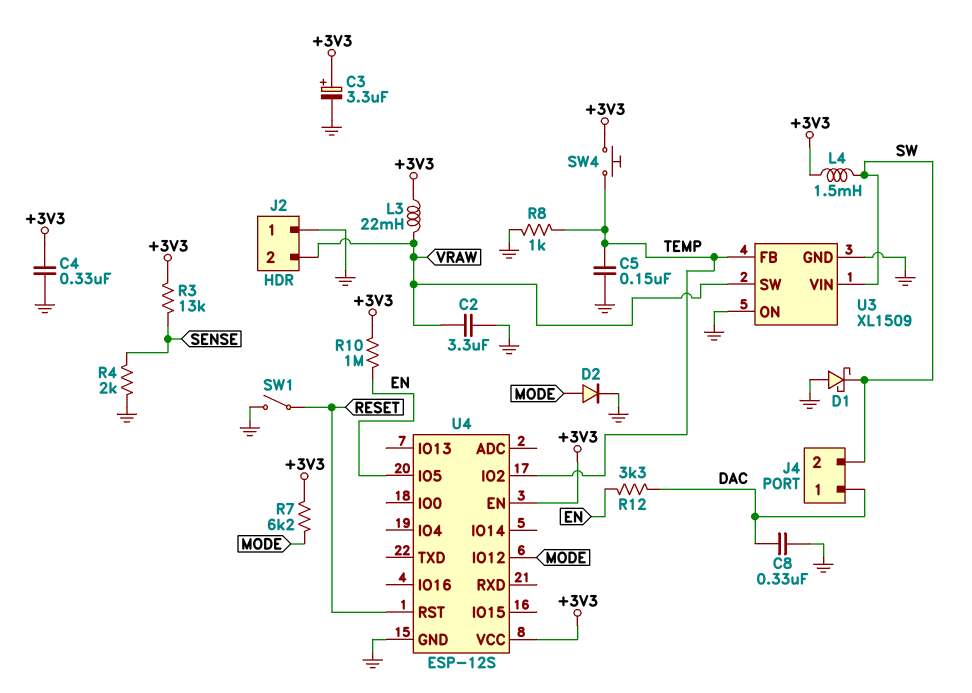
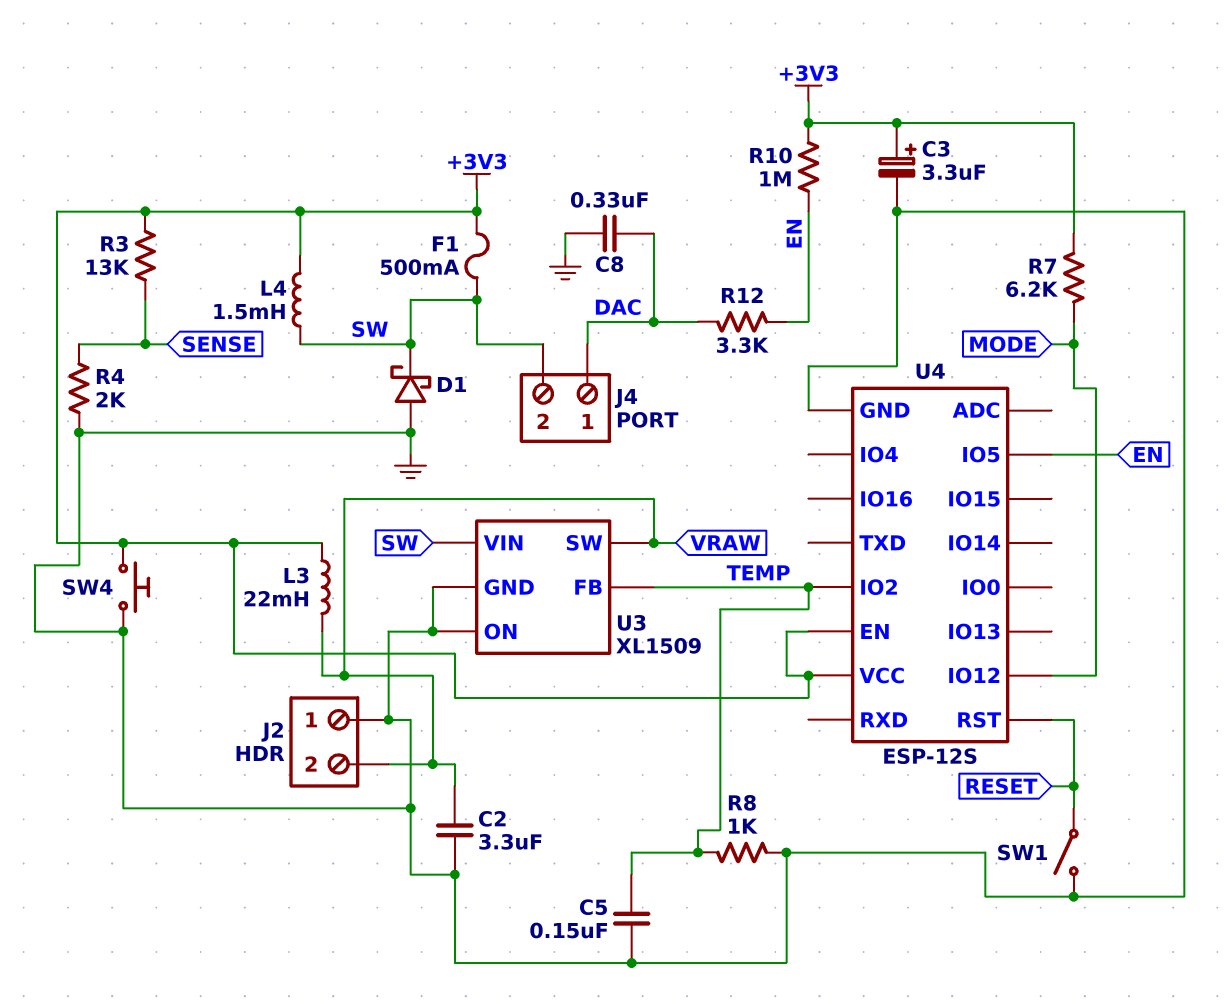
C4: 330nF (+3V3, GND) -> none
D2: diode (A MODE, K GND) -> none
F1: none -> 500mA (+3V3, SW)
SW4: button (+3V3, TEMP) -> button (+3V3, GND)

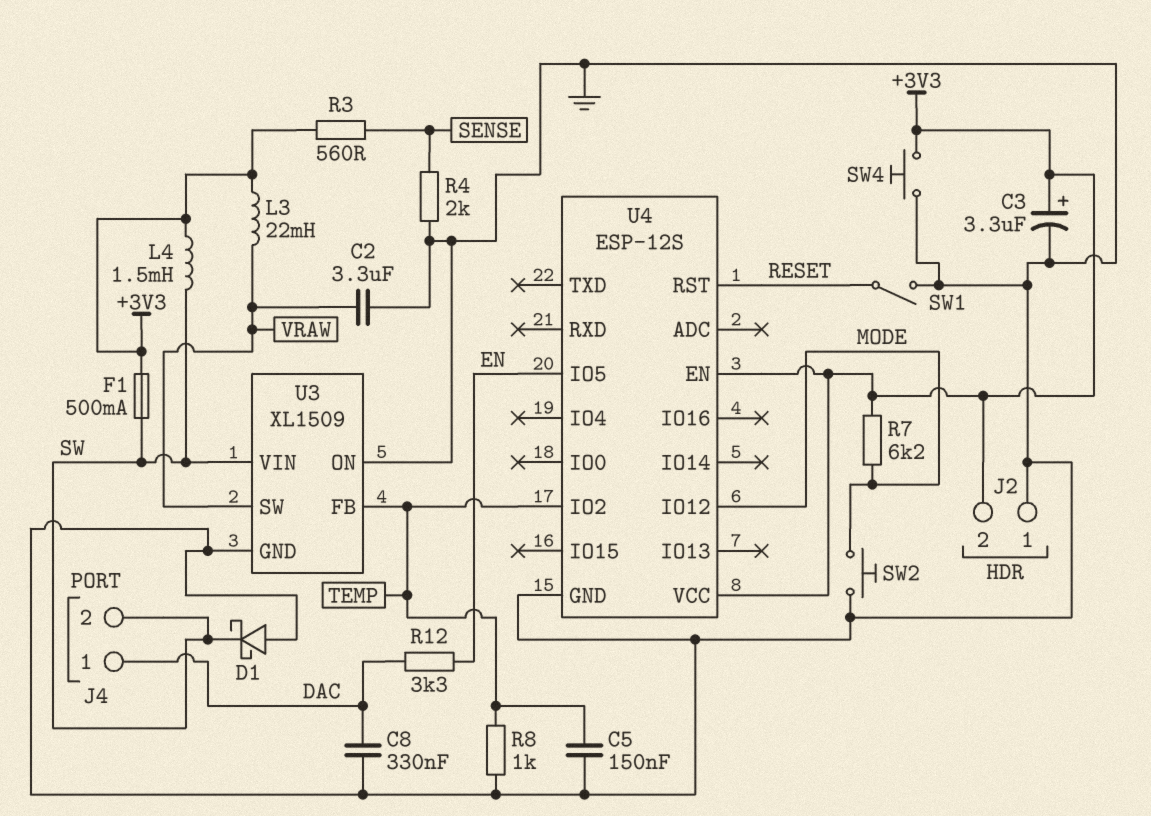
J2 pin 2: VRAW -> +3V3
R3: 13k (+3V3, SENSE) -> 560 (+3V3, SENSE)
R10: 1M (+3V3, EN) -> none
SW2: none -> button (GND, MODE)

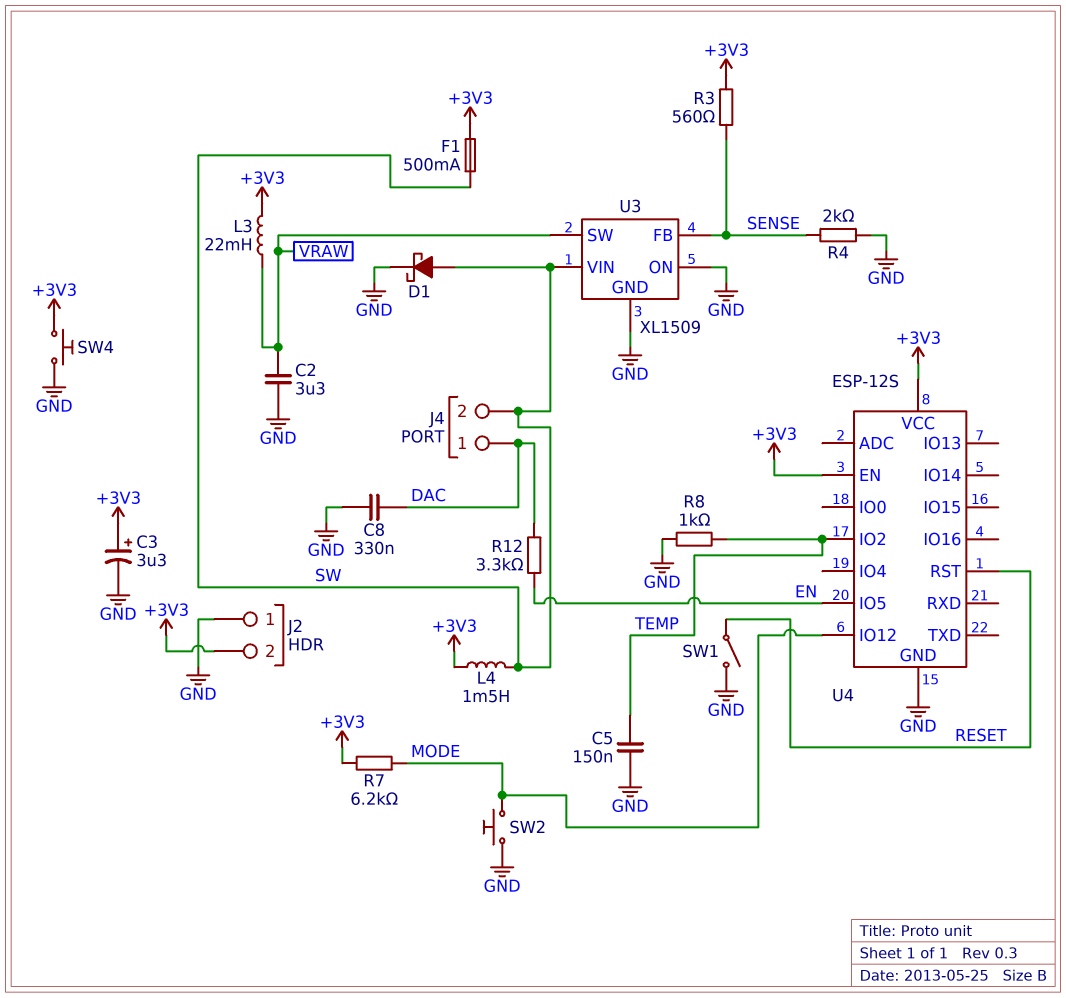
D1: schottky (A GND, K SW) -> schottky (A SW, K GND)
U3 pin FB: TEMP -> SENSE

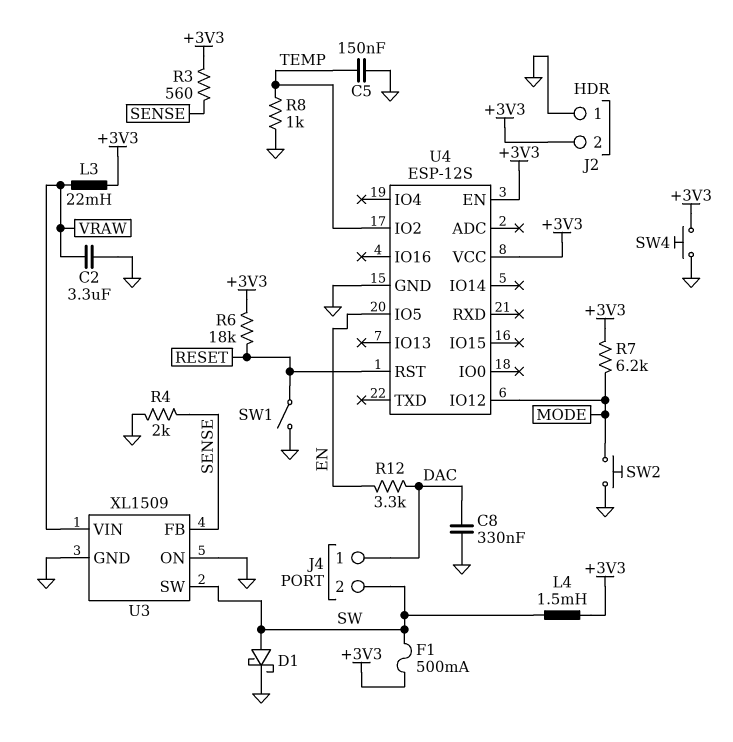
C3: 3.3uF (plus +3V3, minus GND) -> none
R6: none -> 18k (+3V3, RESET)
U3 pin SW: VRAW -> SW
U3 pin VIN: SW -> VRAW

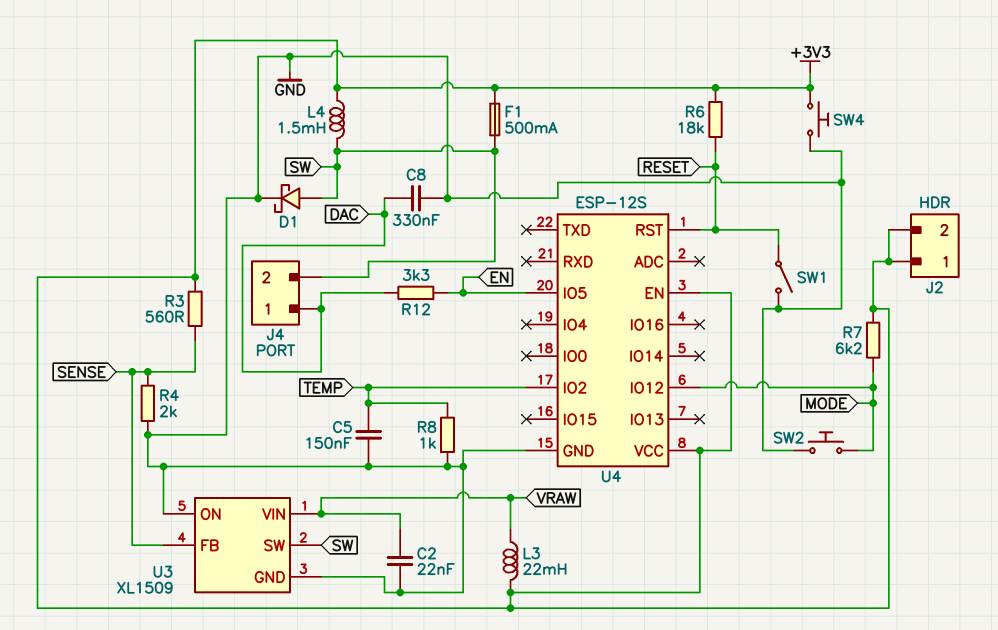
C2: 3.3uF (GND, VRAW) -> 22nF (GND, VRAW)
J2 pin 1: GND -> +3V3

